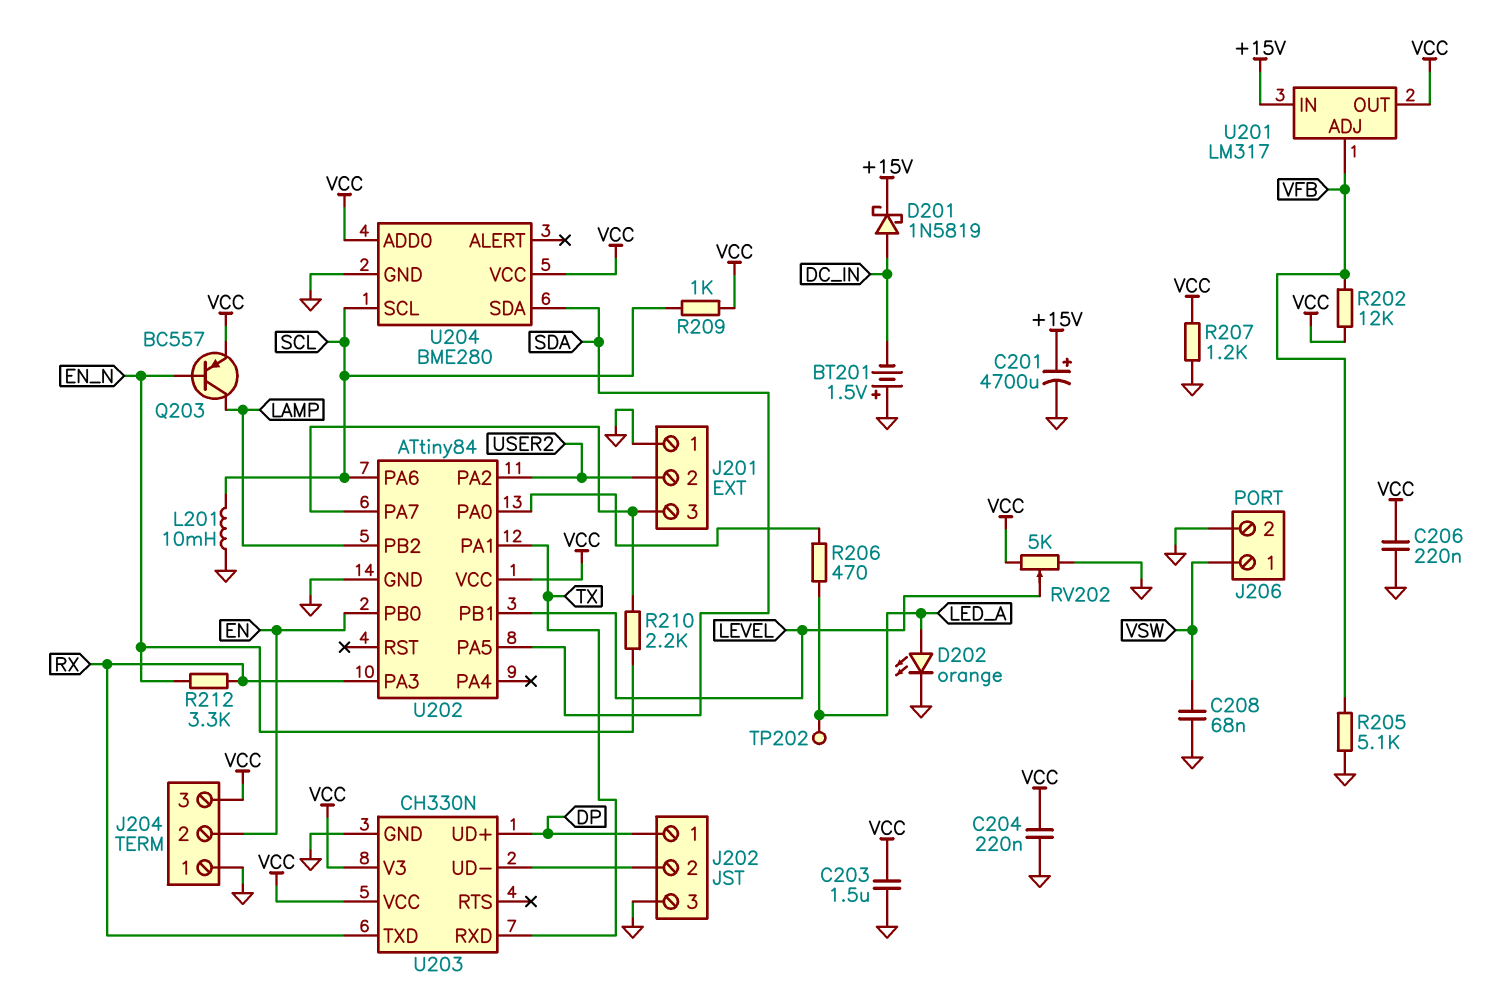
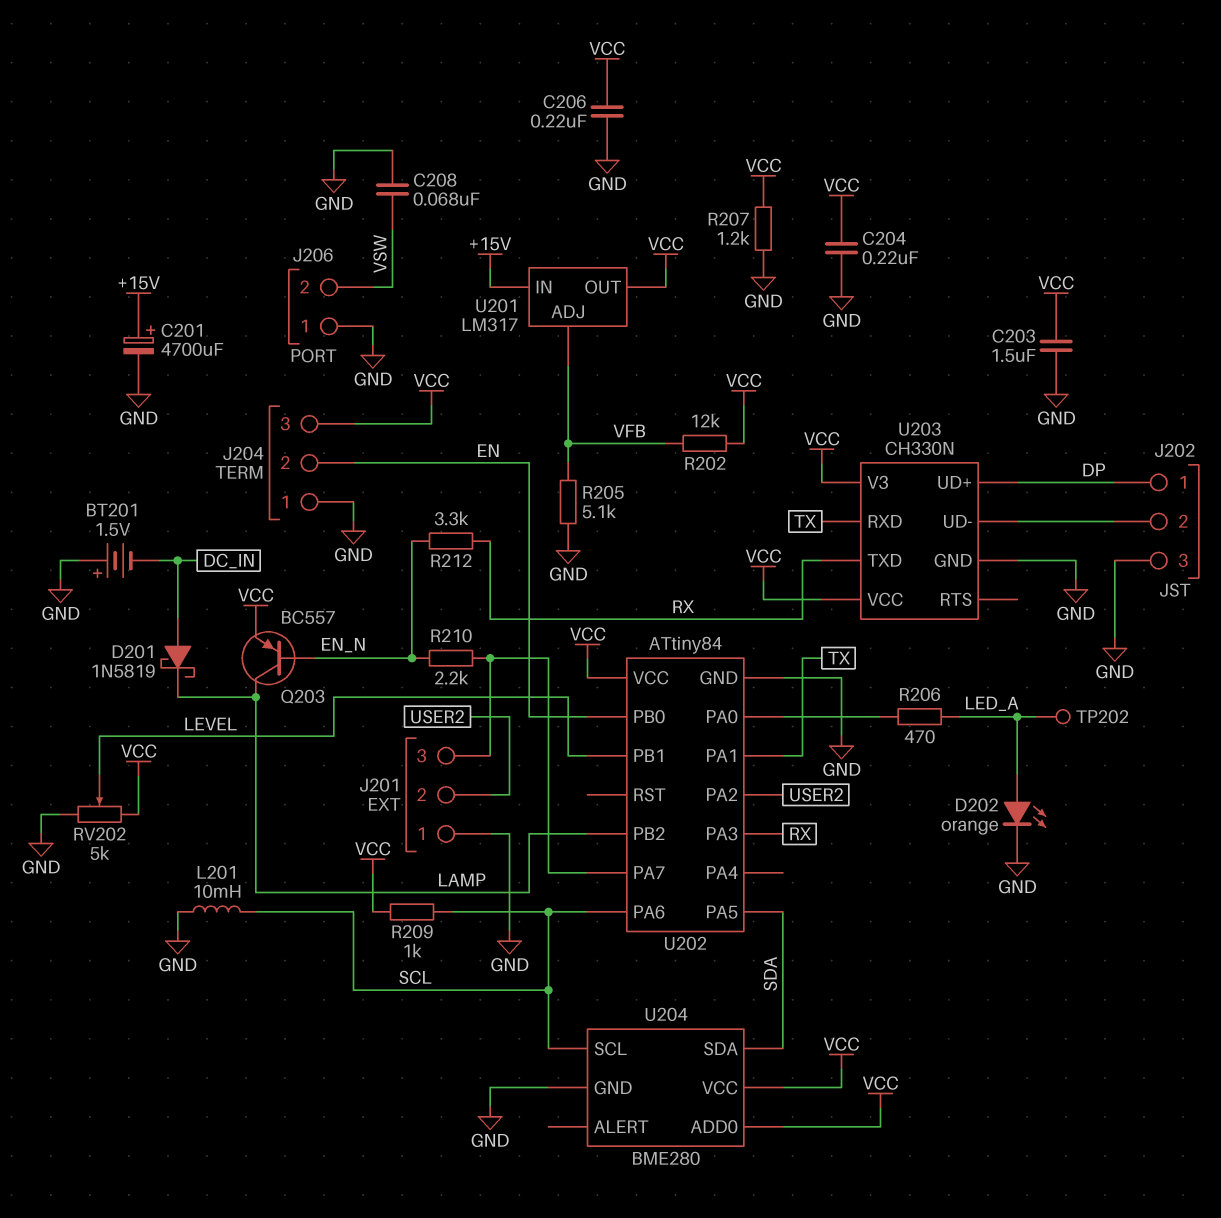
D201: schottky 1N5819 (A DC_IN, K +15V) -> schottky 1N5819 (A DC_IN, K LAMP)
J206 pin 1: VSW -> GND
J206 pin 2: GND -> VSW

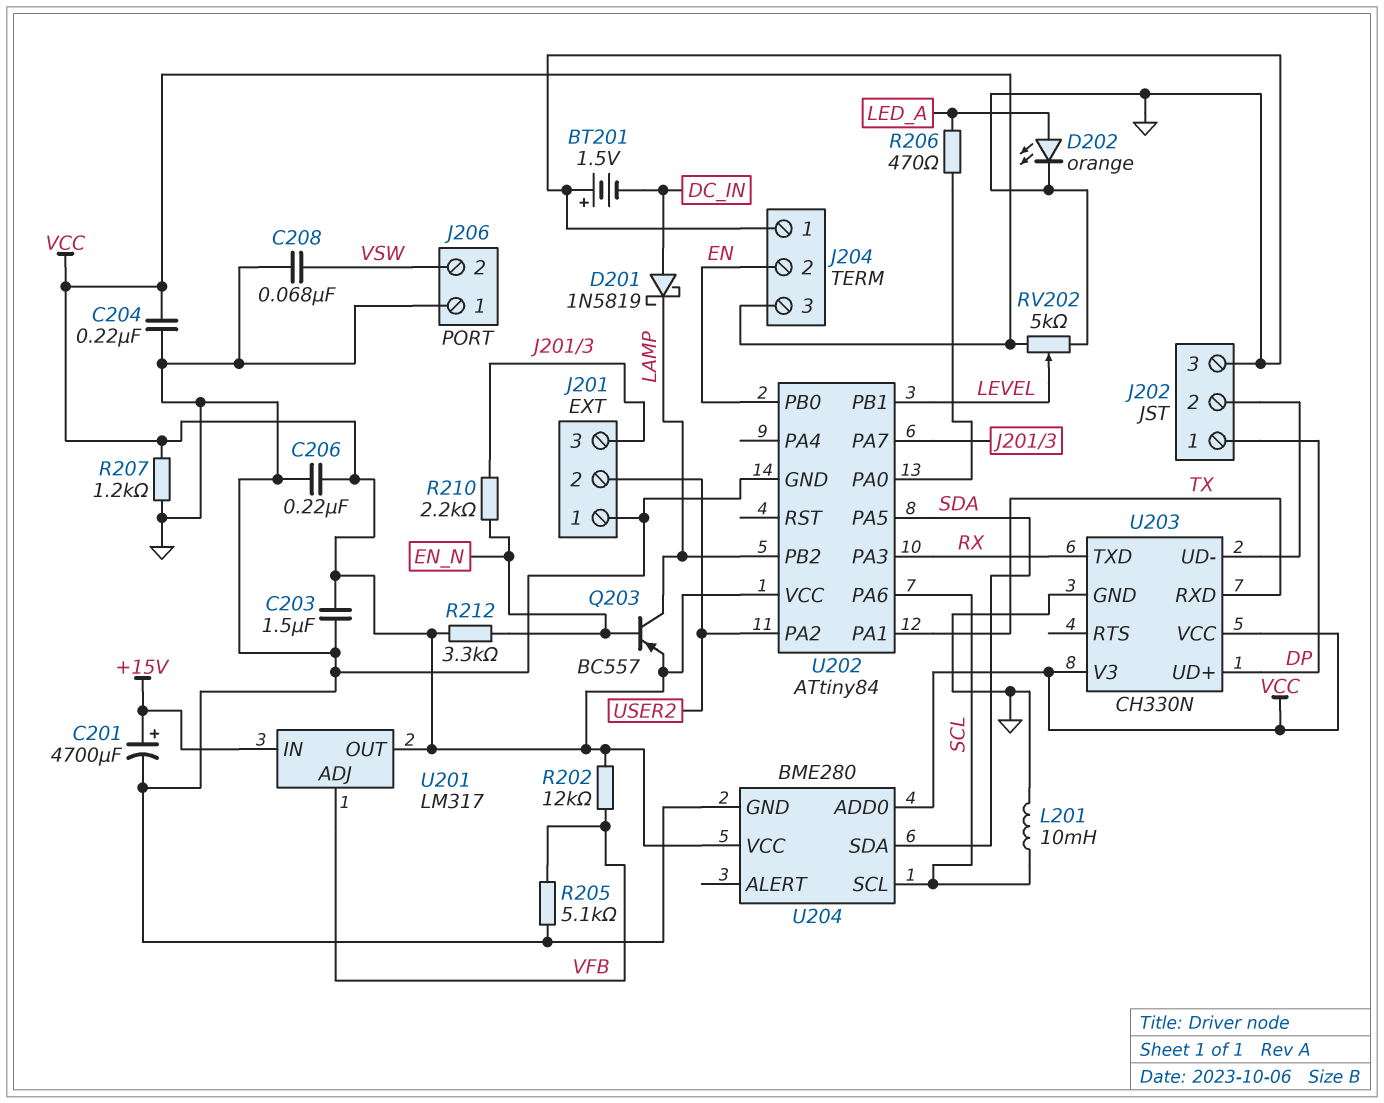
R209: 1k (SCL, VCC) -> none
R212: 3.3k (EN_N, RX) -> 3.3k (EN_N, VCC)
TP202: test point (LED_A) -> none

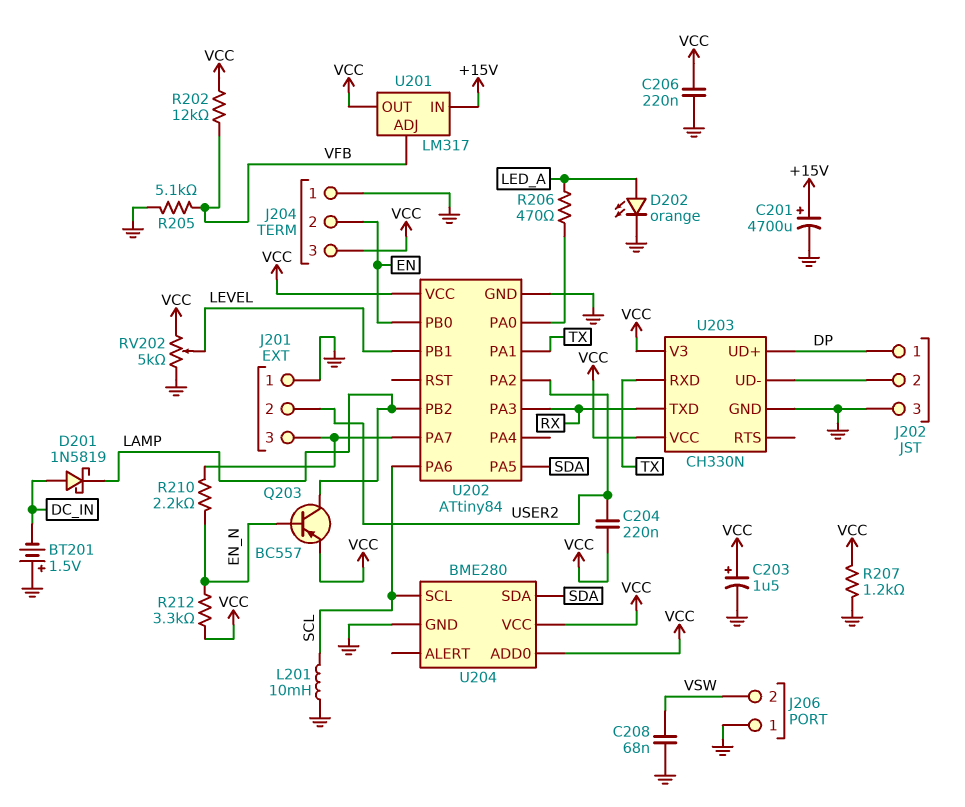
C203: 1.5uF (GND, VCC) -> 1.5uF (plus VCC, minus GND)
C204: 220nF (GND, VCC) -> 220nF (USER2, VCC)

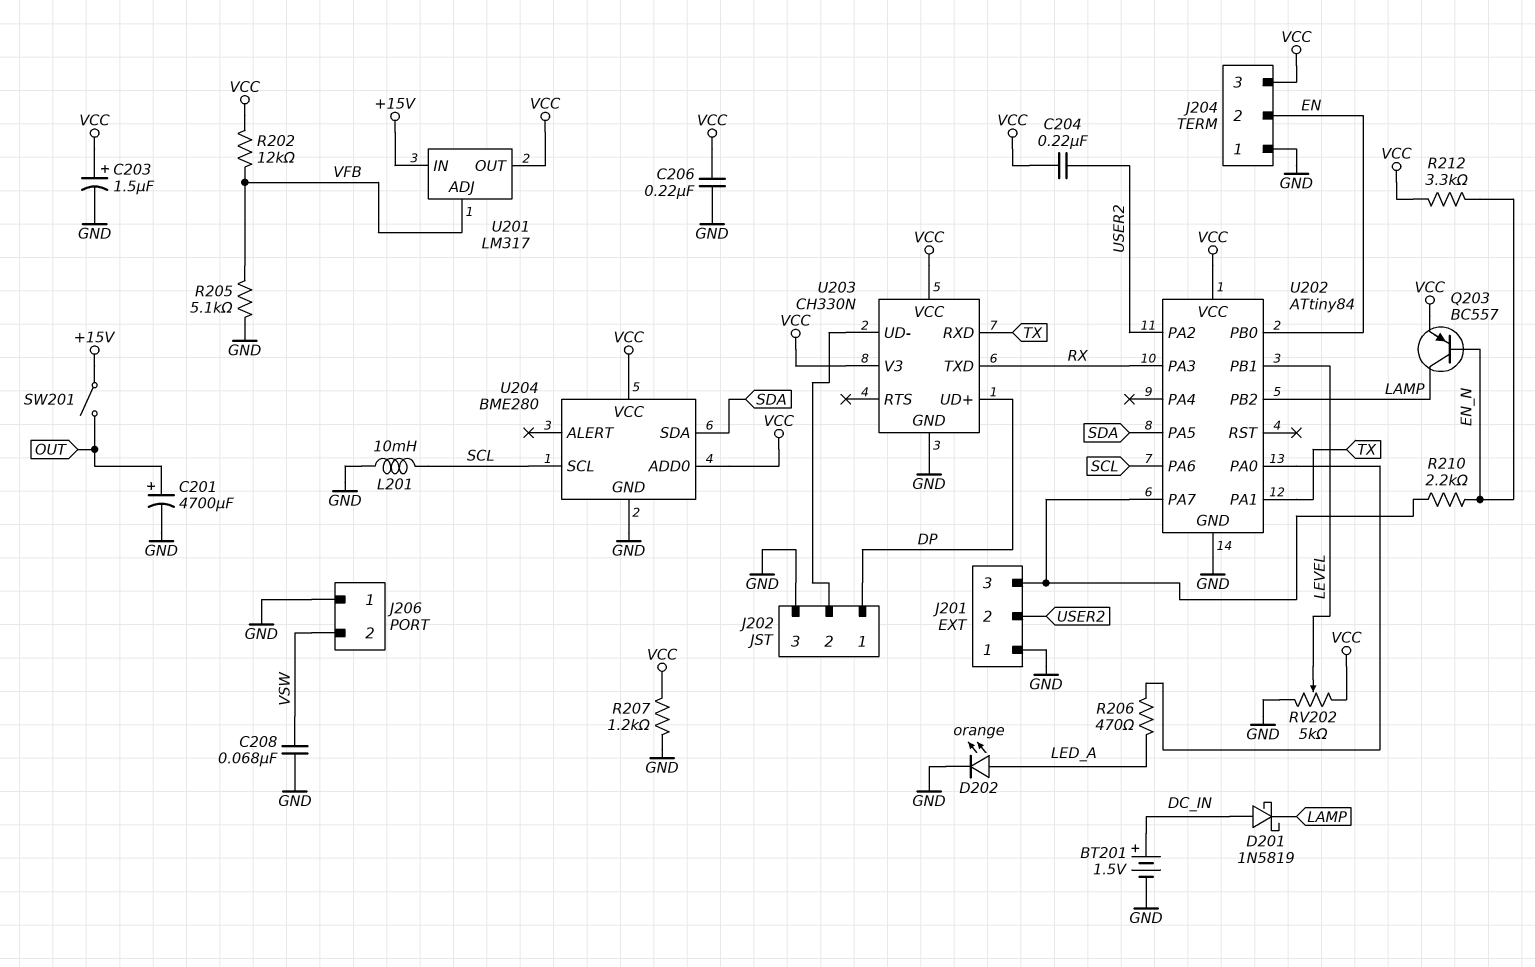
BT201: 1.5V (plus GND, minus DC_IN) -> 1.5V (plus DC_IN, minus GND)
C201: 4700uF (plus +15V, minus GND) -> 4700uF (plus OUT, minus GND)
SW201: none -> switch (+15V, OUT)

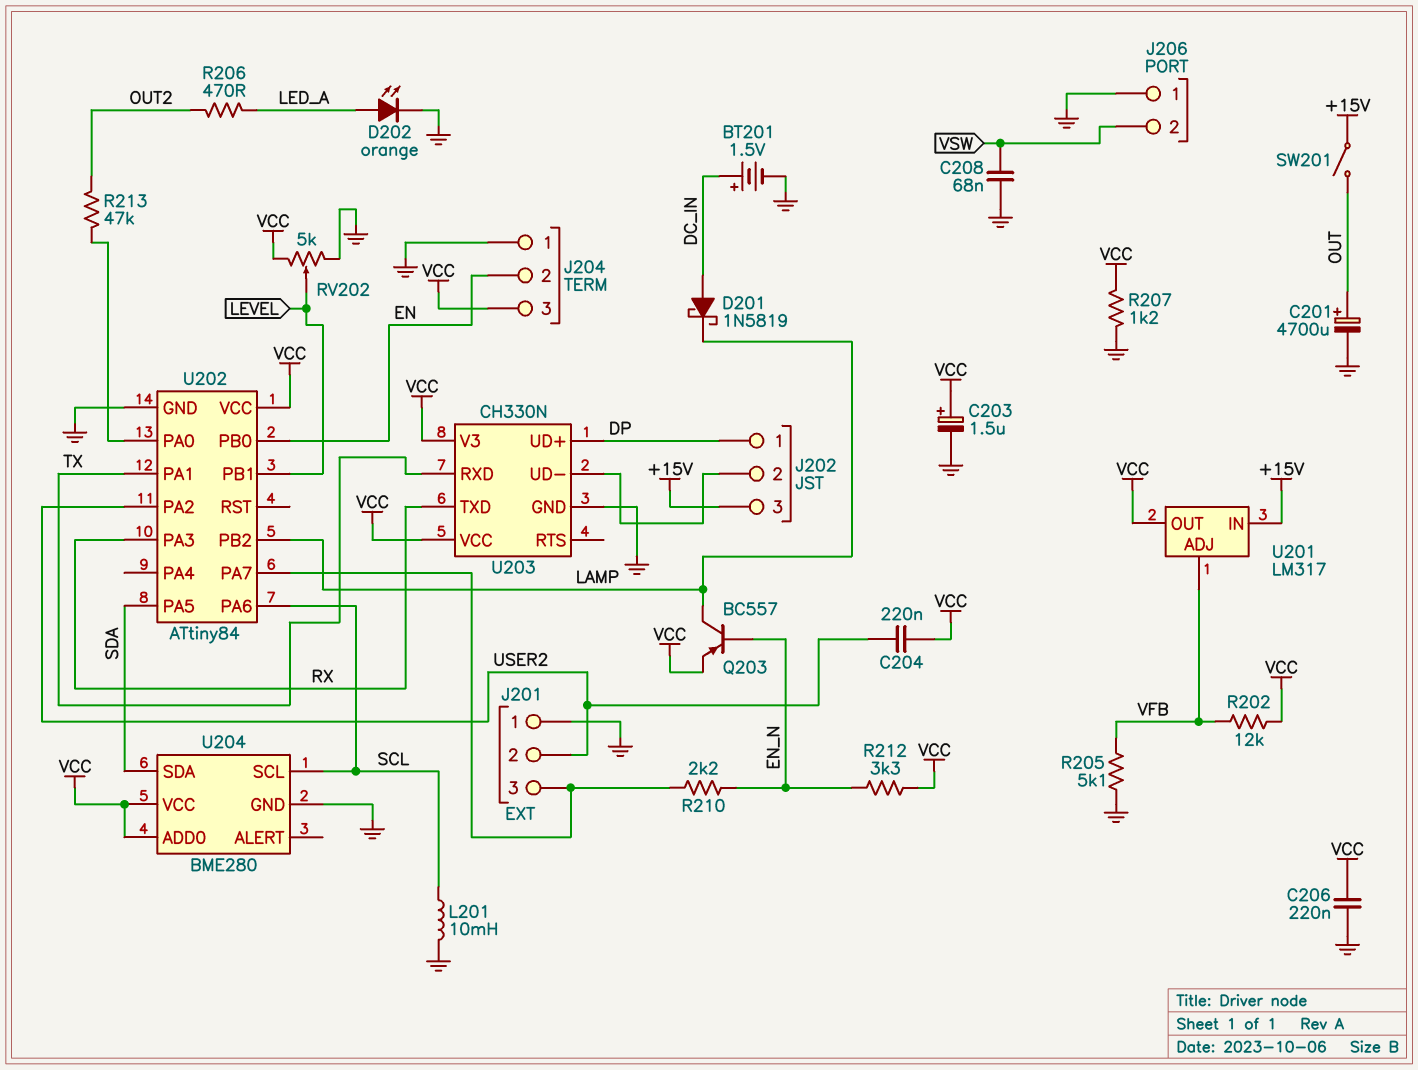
J202 pin 3: GND -> +15V
R206: 470 (LED_A, U202/PA0) -> 470 (LED_A, OUT2)
R213: none -> 47k (OUT2, U202/PA0)

